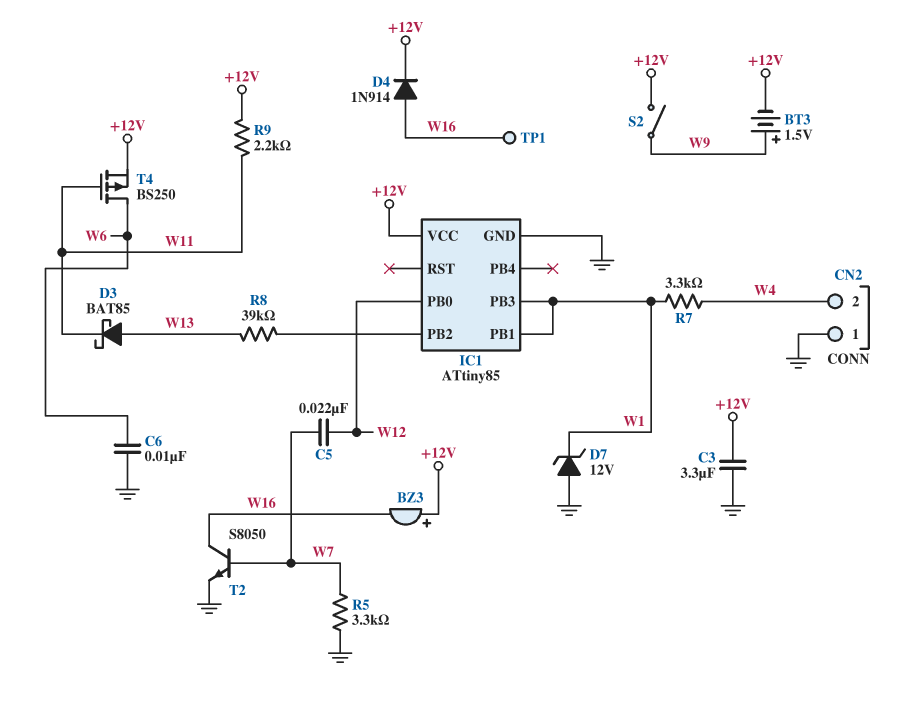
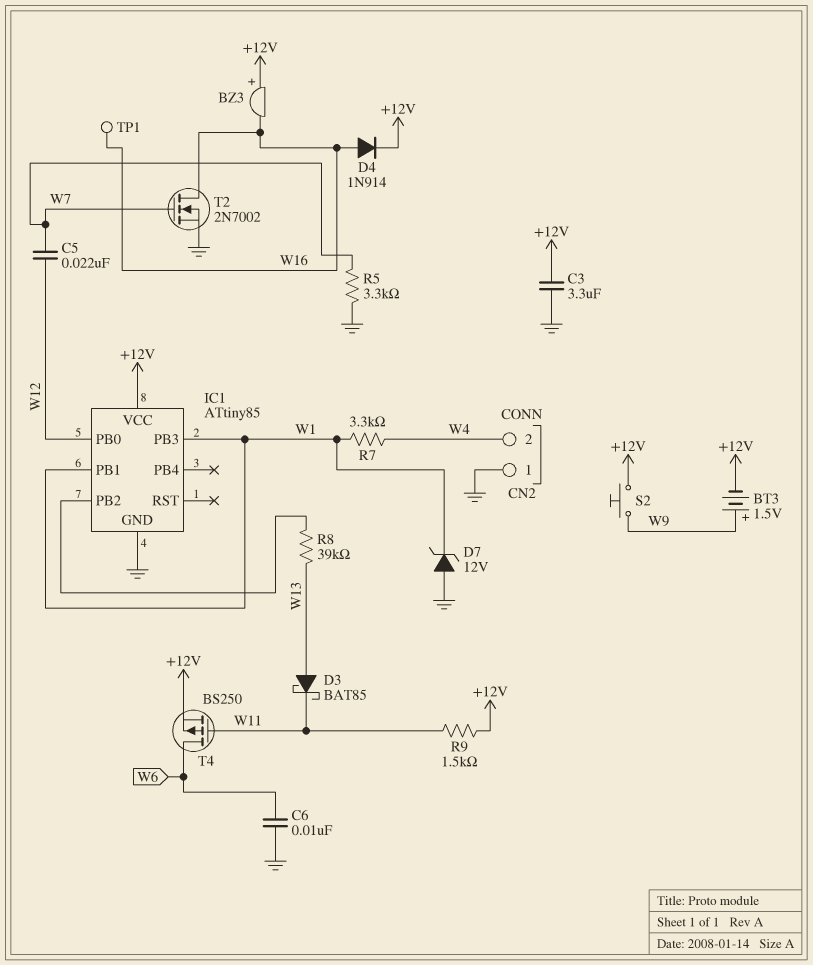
R9: 2.2k (+12V, W11) -> 1.5k (+12V, W11)
S2: switch (+12V, W9) -> button (+12V, W9)
T2: NPN S8050 (B W7, C W16, E GND) -> NMOS 2N7002 (G W7, D W16, S GND)

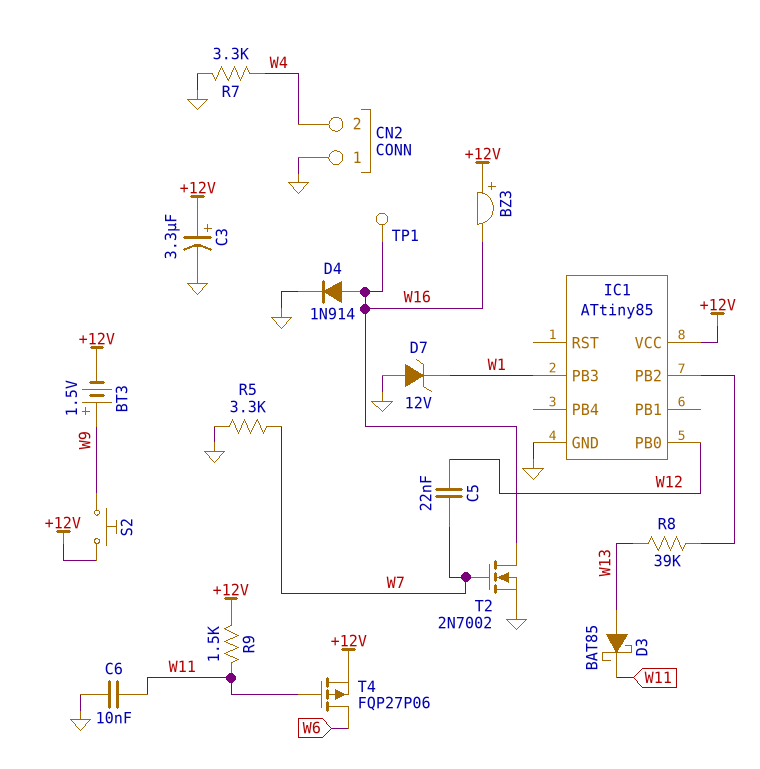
C3: 3.3uF (+12V, GND) -> 3.3uF (plus +12V, minus GND)
C6: 10nF (GND, W6) -> 10nF (GND, W11)
D4: diode 1N914 (A W16, K +12V) -> diode 1N914 (A W16, K GND)
IC1 pin PB1: W1 -> none
R7: 3.3k (W1, W4) -> 3.3k (GND, W4)
T4: PMOS BS250 (G W11, D W6, S +12V) -> PMOS FQP27P06 (G W11, D W6, S +12V)

